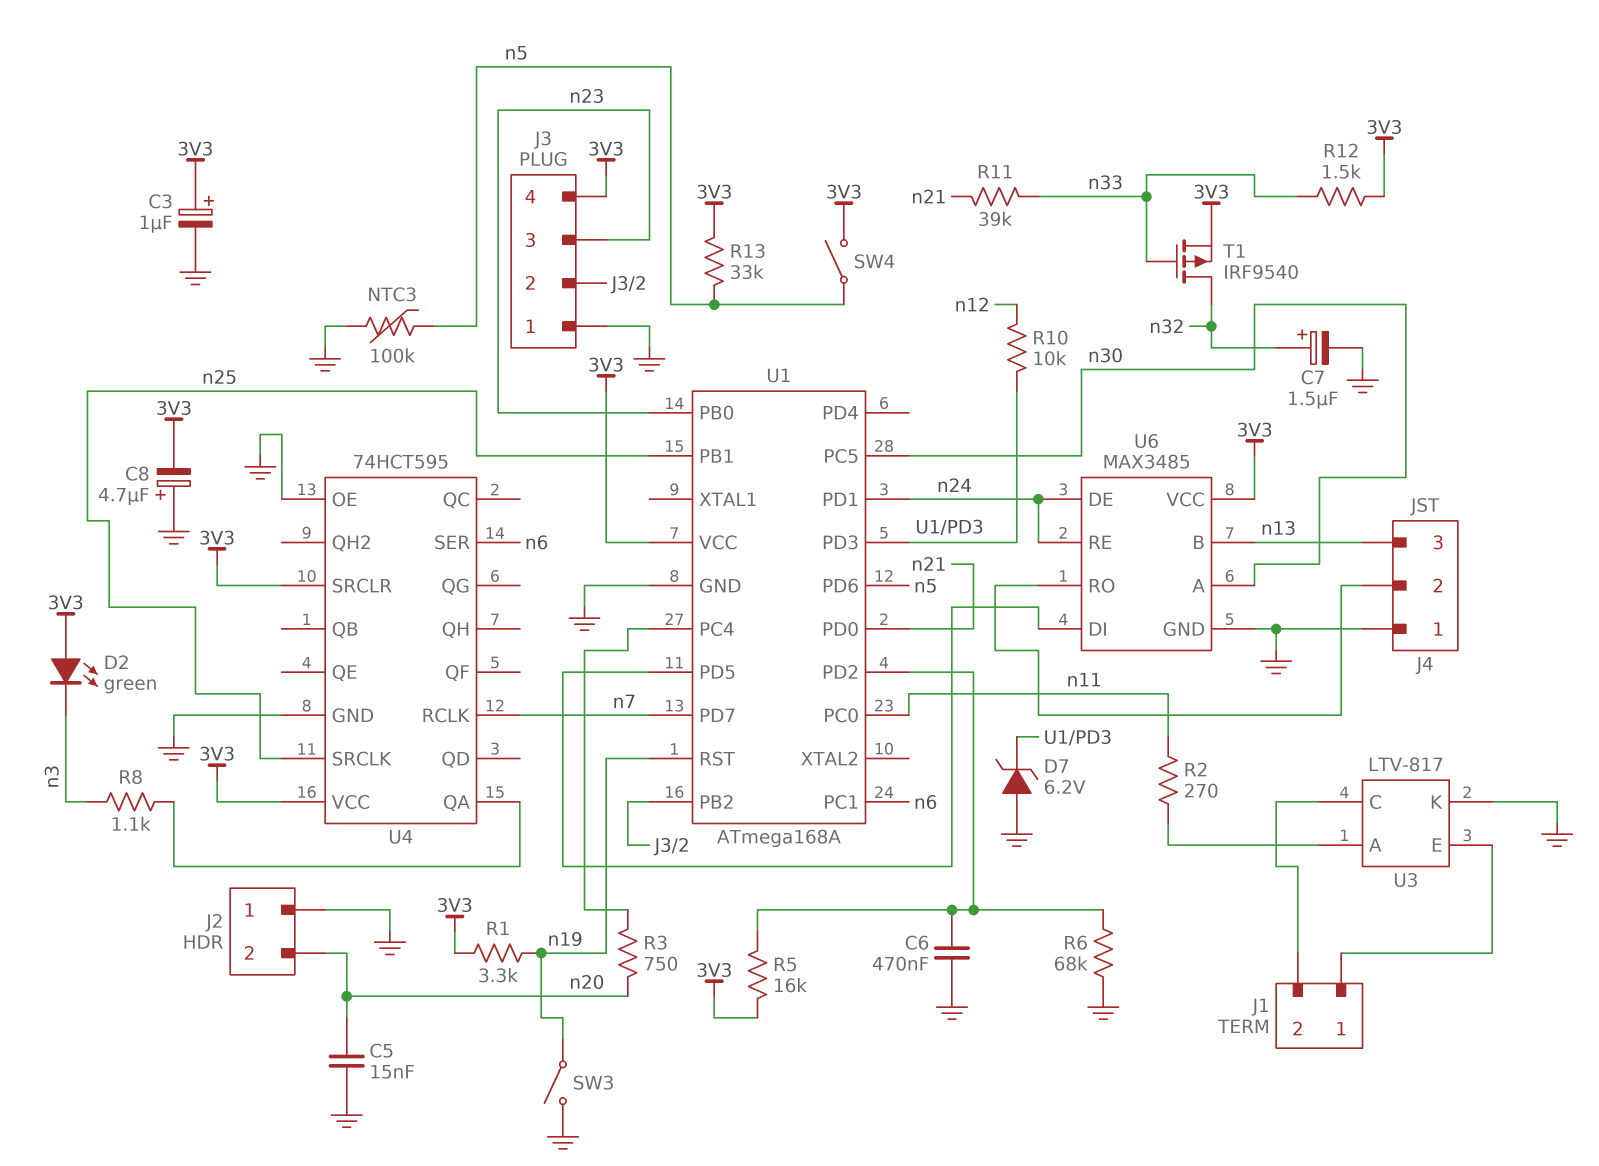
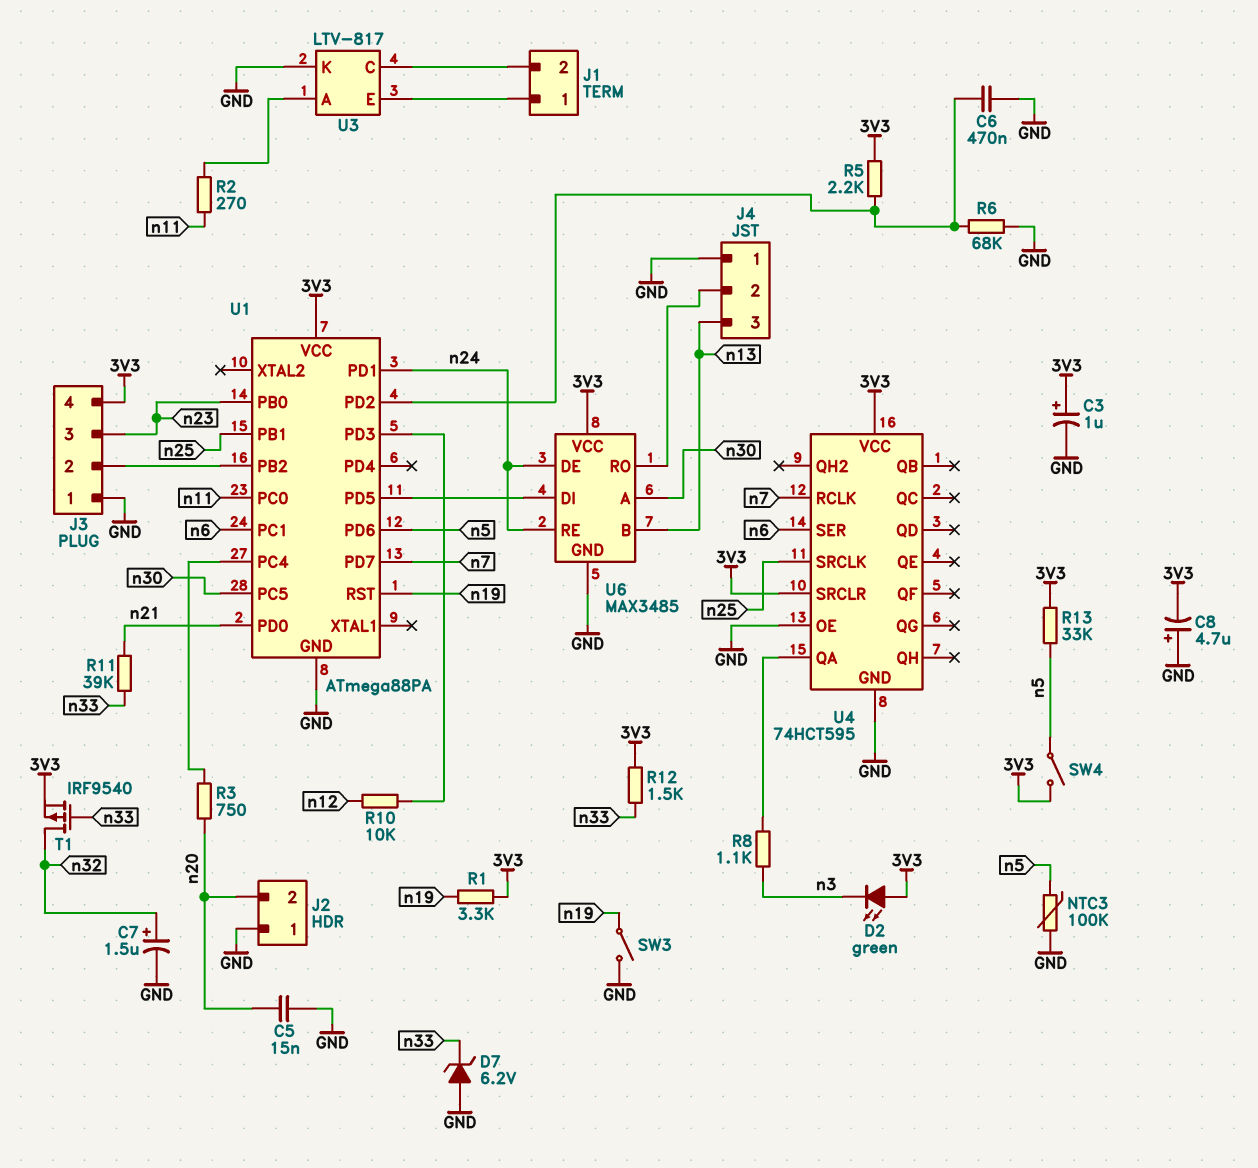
D7: zener 6.2V (A GND, K U1/PD3) -> zener 6.2V (A GND, K n33)
R5: 16k (3V3, U1/PD2) -> 2.2k (3V3, U1/PD2)
U1: ATmega168A -> ATmega88PA

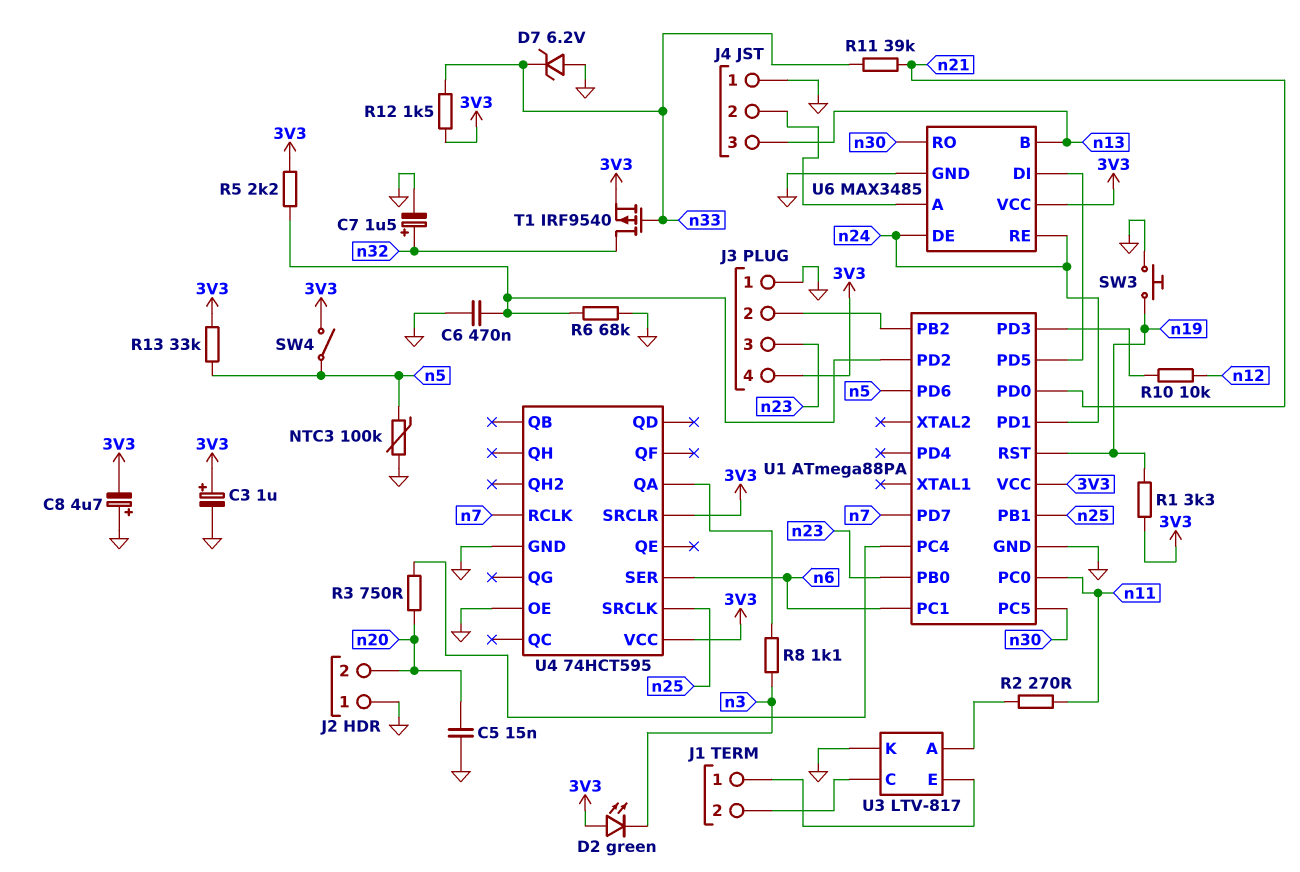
SW3: switch (GND, n19) -> button (GND, n19)
U6 pin A: n30 -> J4/2
U6 pin RO: J4/2 -> n30

